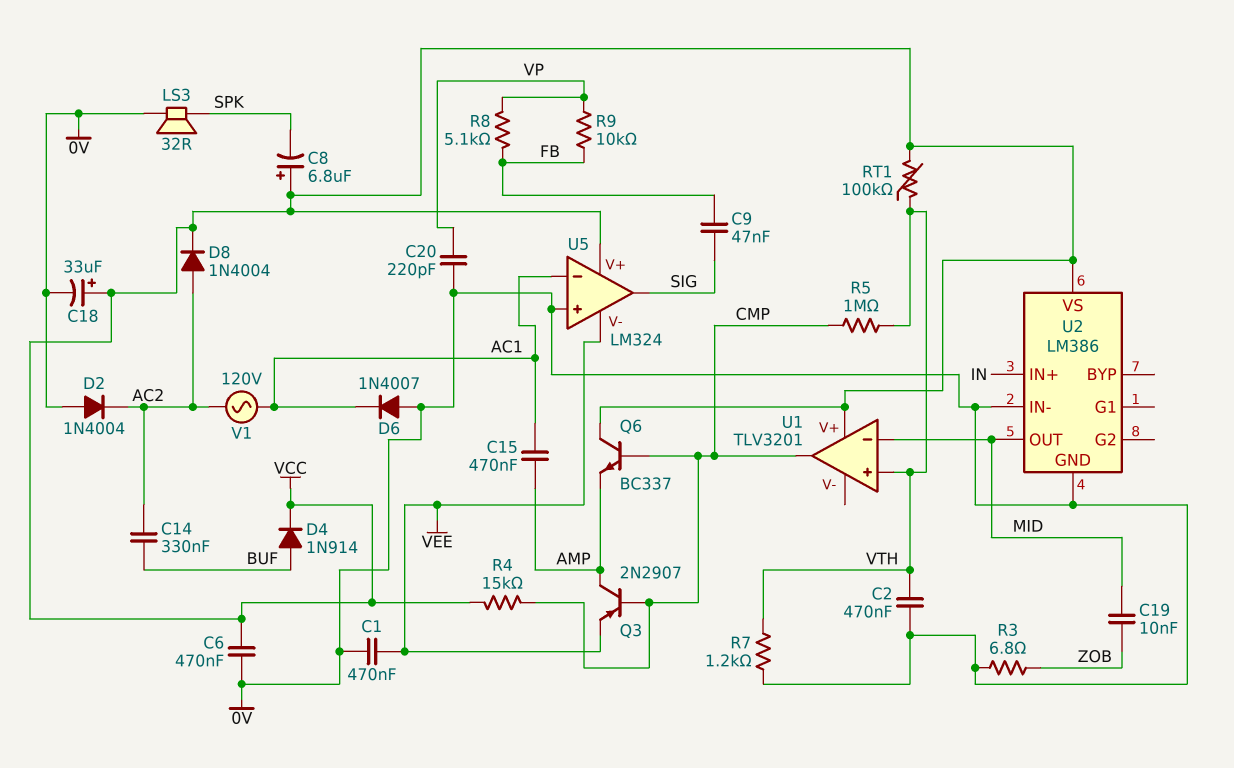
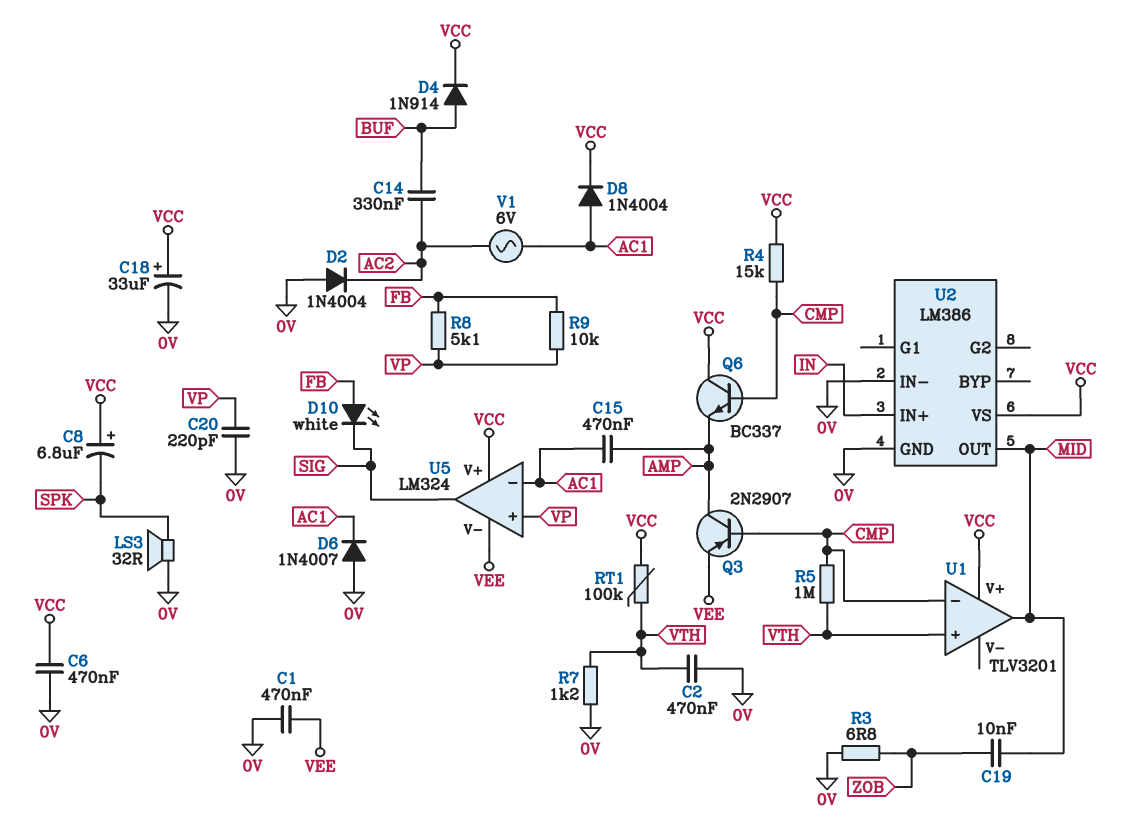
C9: 47nF (FB, SIG) -> none
D8: diode 1N4004 (A AC2, K VCC) -> diode 1N4004 (A AC1, K VCC)
D10: none -> LED white (A FB, K SIG)
U1 pin in-: MID -> CMP
U1 pin out: CMP -> MID
U5 pin in+: 0V -> VP
V1: AC 120V (AC1, AC2) -> AC 6V (AC1, AC2)

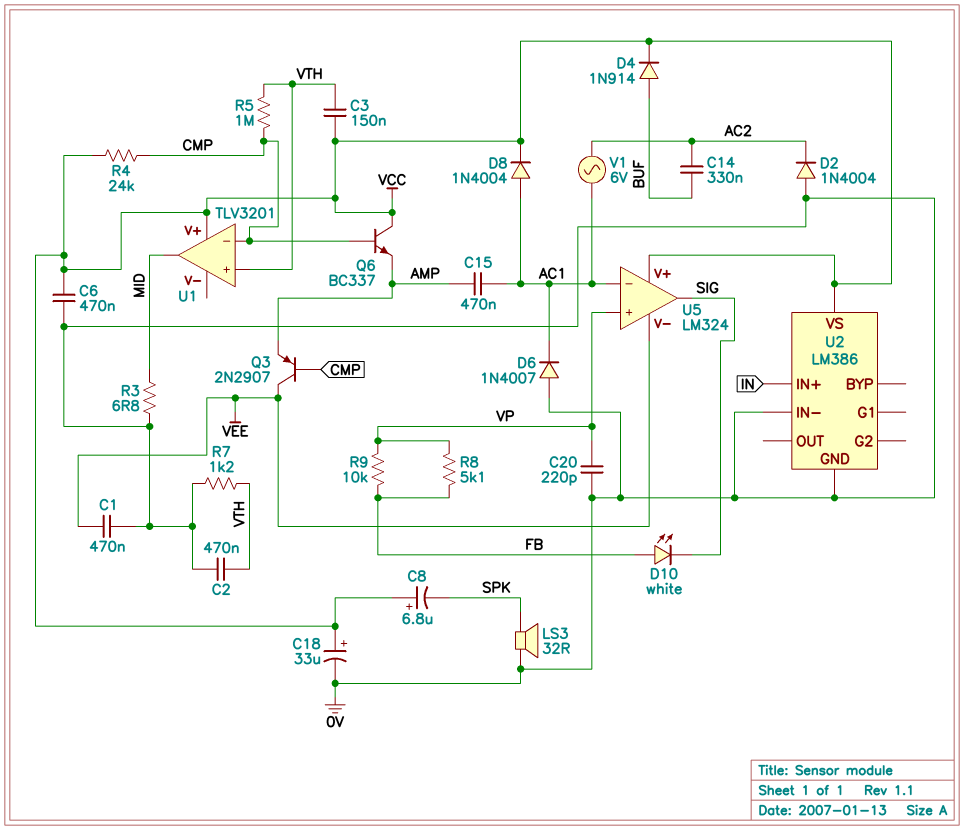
C3: none -> 150nF (VCC, VTH)
C19: 10nF (MID, ZOB) -> none
Q3: PNP 2N2907 (B CMP, C AMP, E VEE) -> PNP 2N2907 (B CMP, C VEE, E AMP)
R3: 6.8 (0V, ZOB) -> 6.8 (0V, MID)
R4: 15k (CMP, VCC) -> 24k (CMP, VCC)
RT1: 100k (VCC, VTH) -> none
U2 pin OUT: MID -> none

